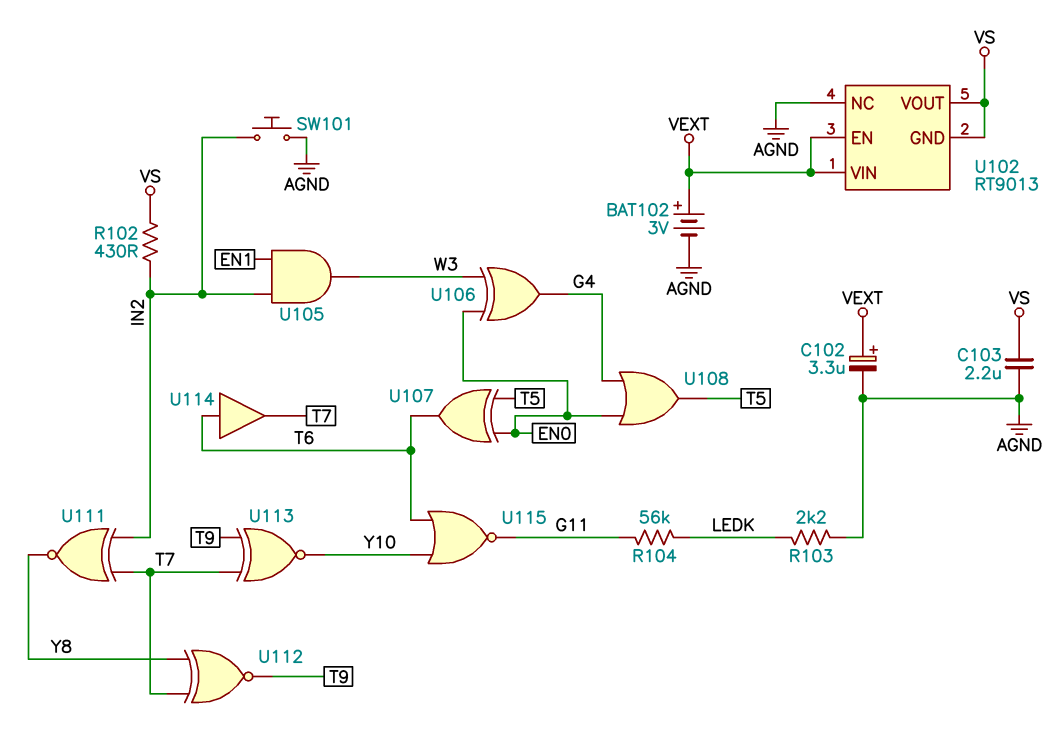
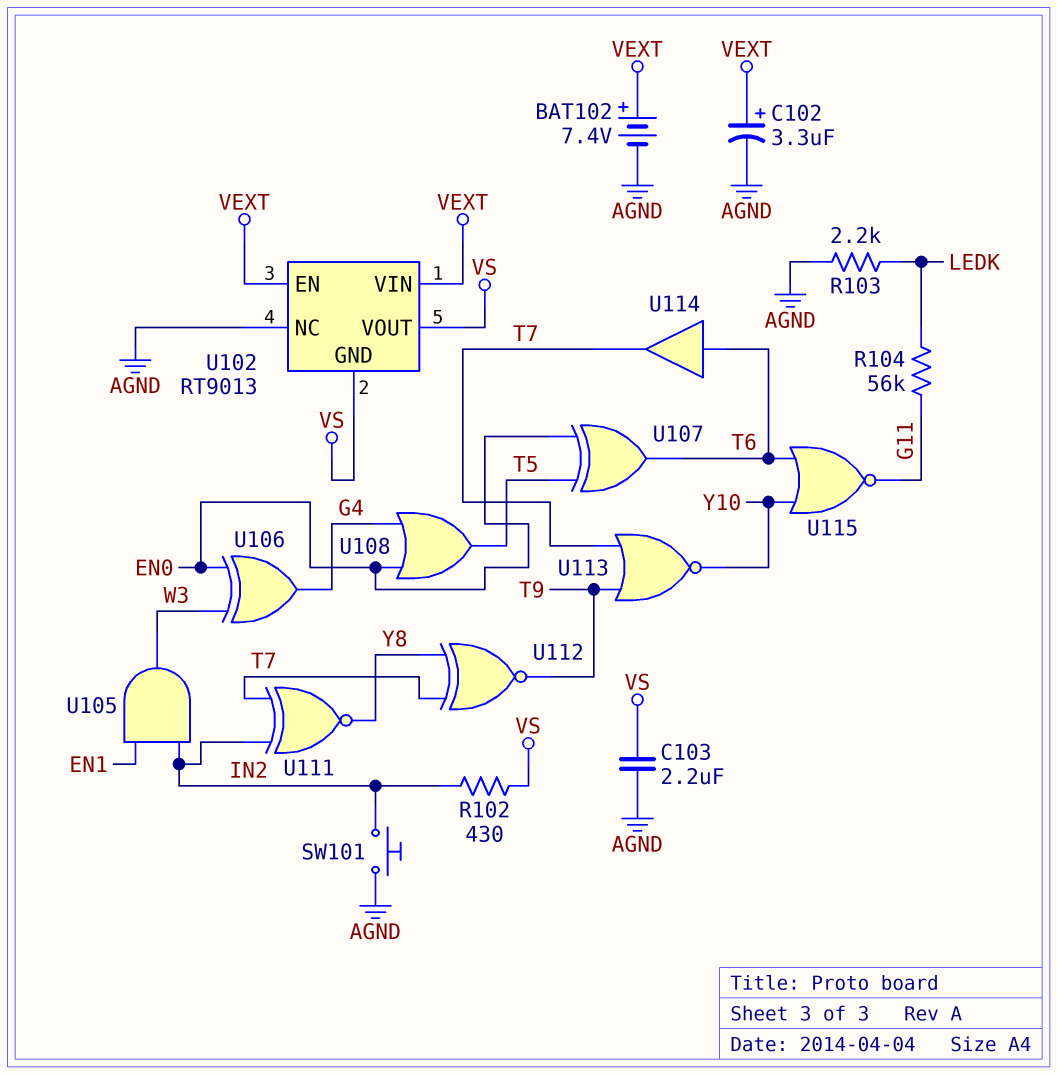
BAT102: 3V (plus VEXT, minus AGND) -> 7.4V (plus VEXT, minus AGND)
U113: XNOR (in T7, in T9, out Y10) -> NOR (in T7, in T9, out Y10)

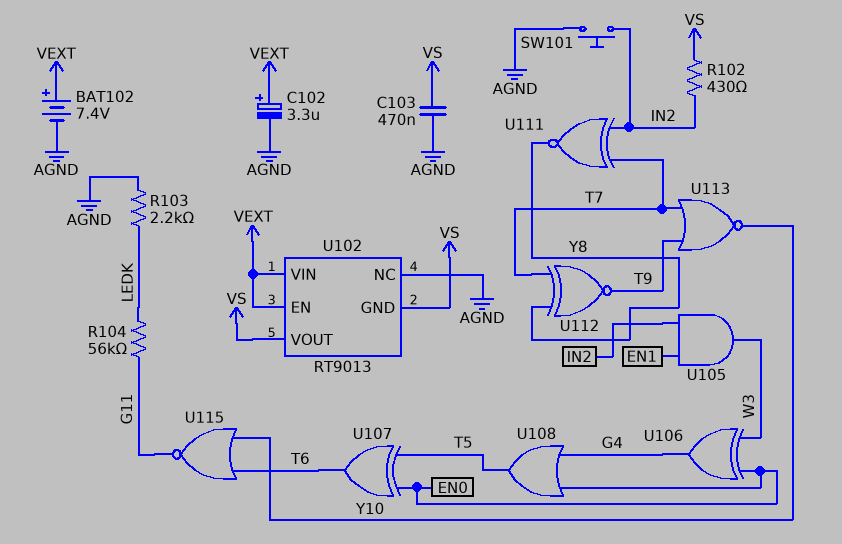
C103: 2.2uF (AGND, VS) -> 470nF (AGND, VS)
U114: buffer (in T6, out T7) -> none

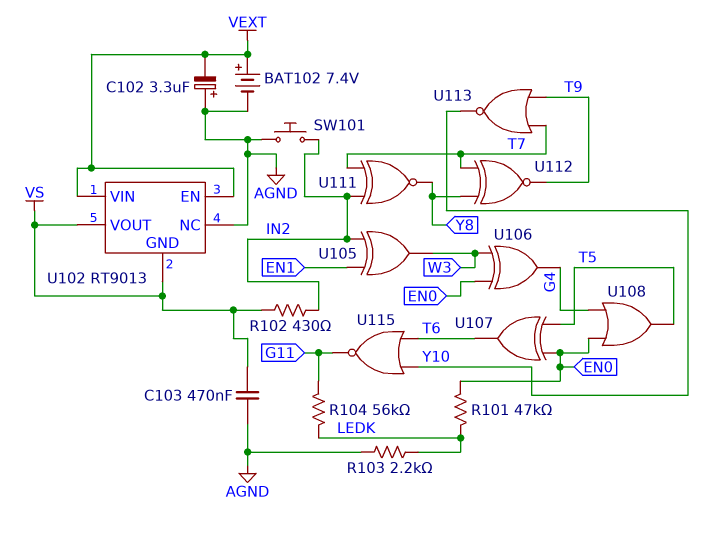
C102: 3.3uF (plus VEXT, minus AGND) -> 3.3uF (plus AGND, minus VEXT)
R101: none -> 47k (EN0, LEDK)
U105: AND (in EN1, in IN2, out W3) -> XOR (in EN1, in IN2, out W3)

